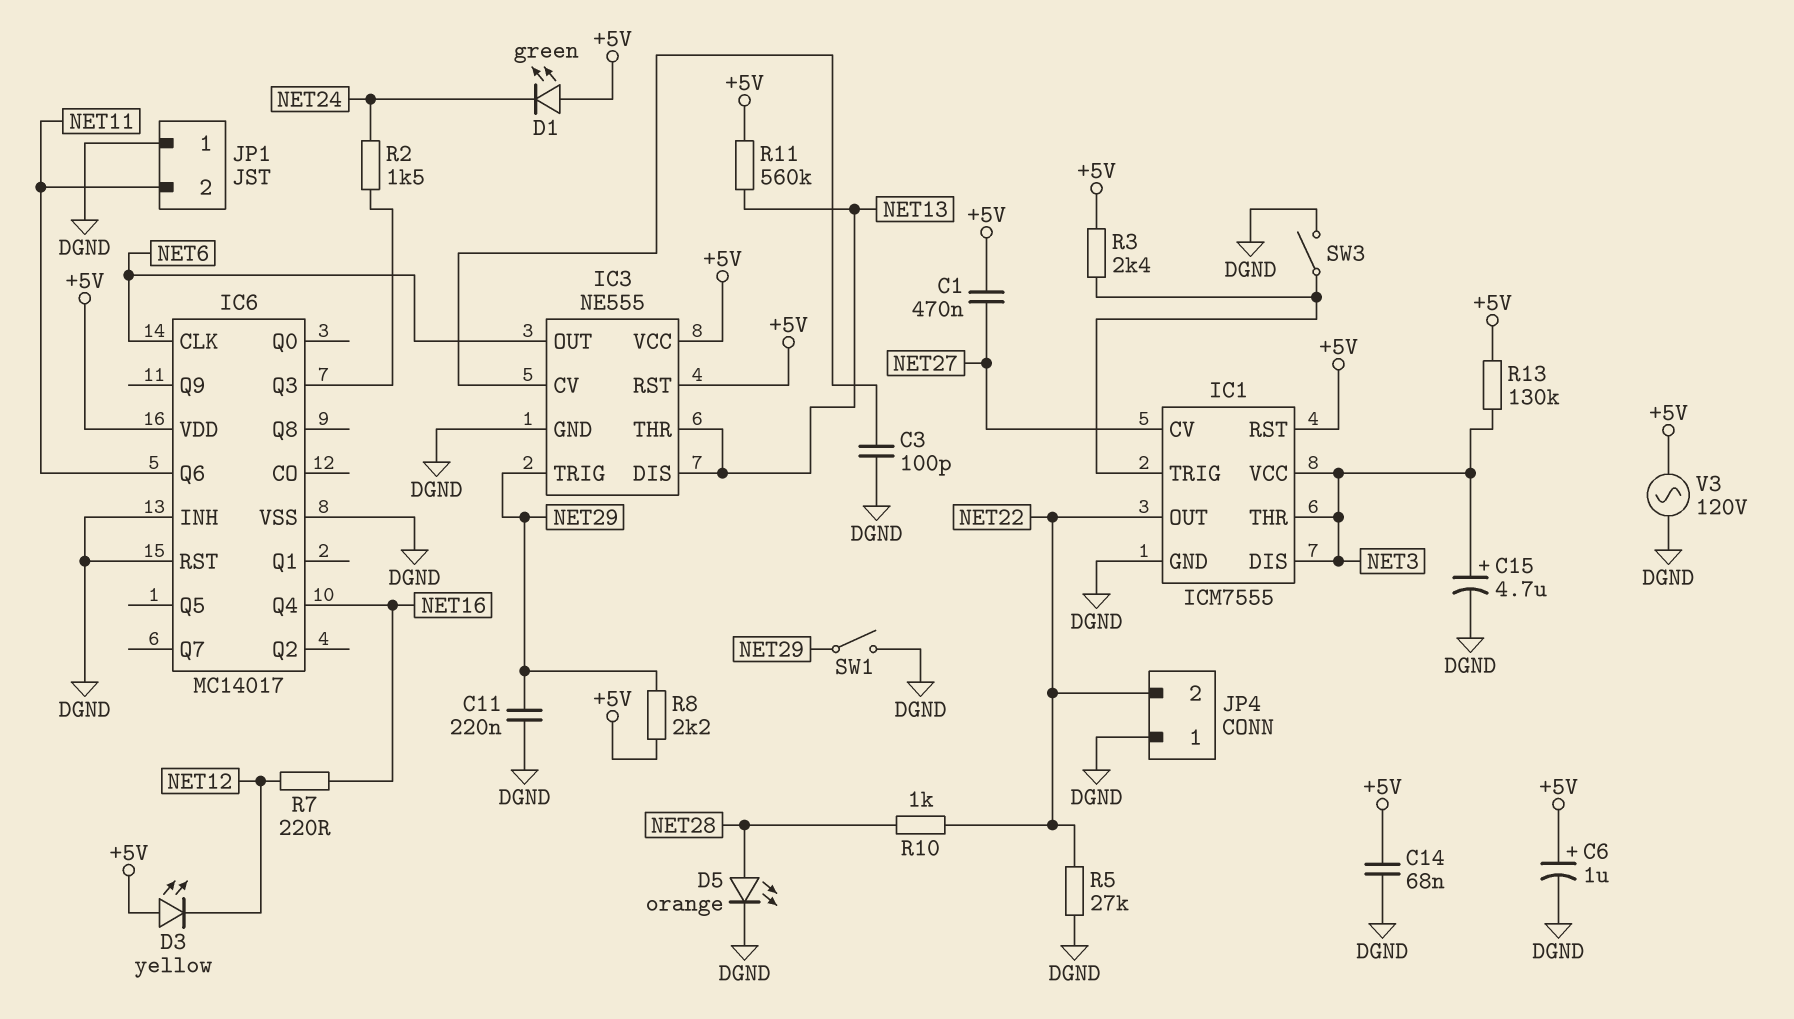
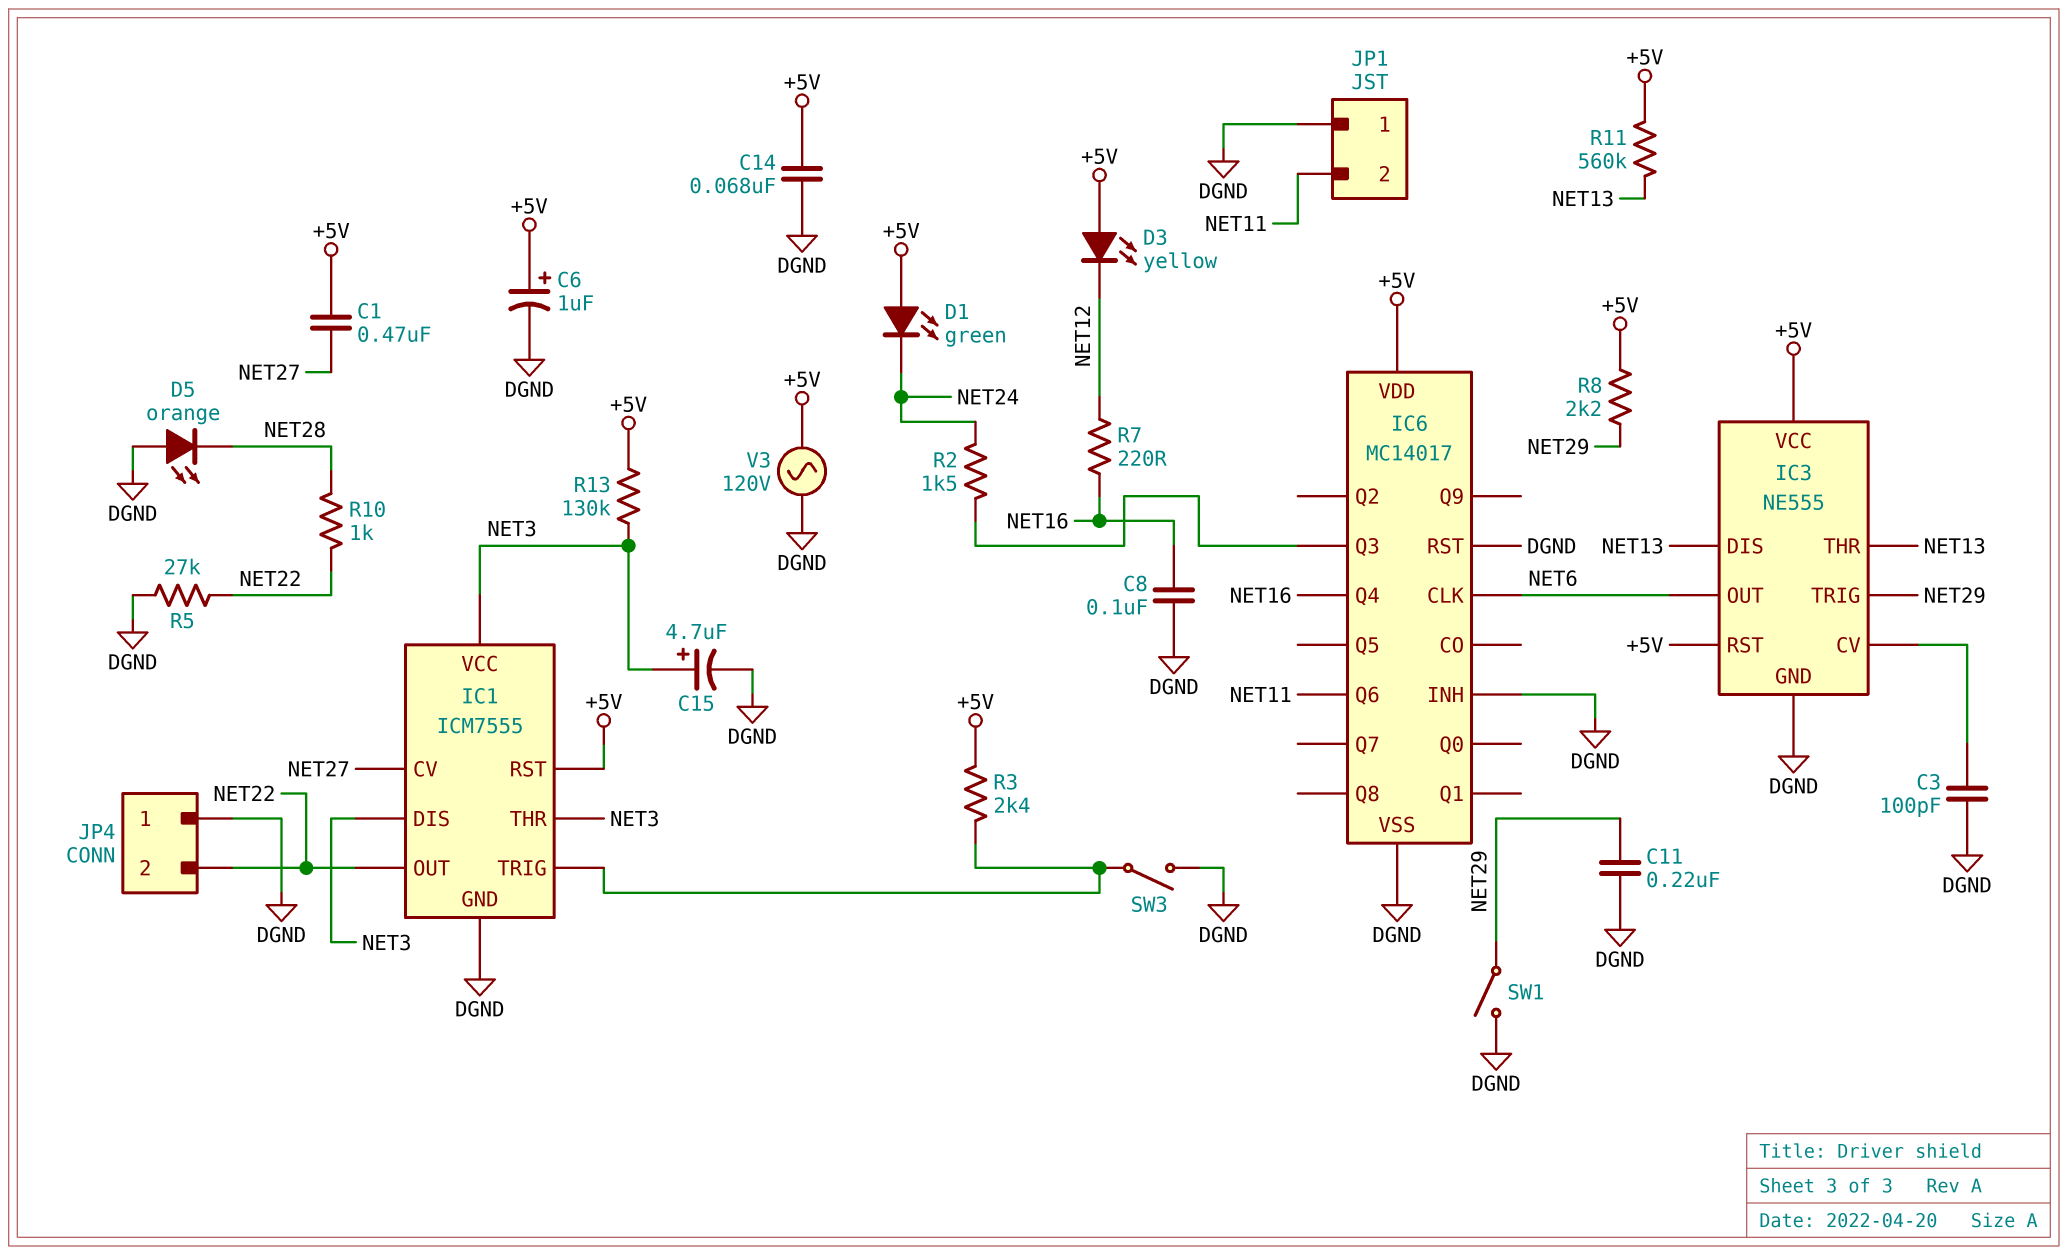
C8: none -> 100nF (DGND, NET16)
D5: LED orange (A NET28, K DGND) -> LED orange (A DGND, K NET28)

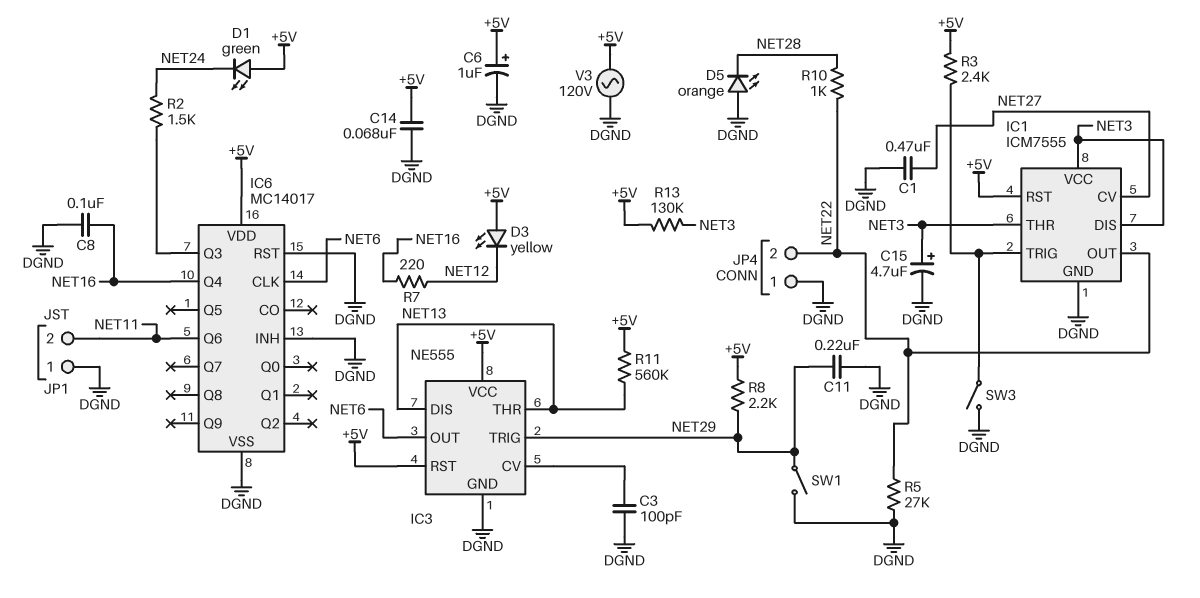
C1: 470nF (+5V, NET27) -> 470nF (DGND, NET27)

